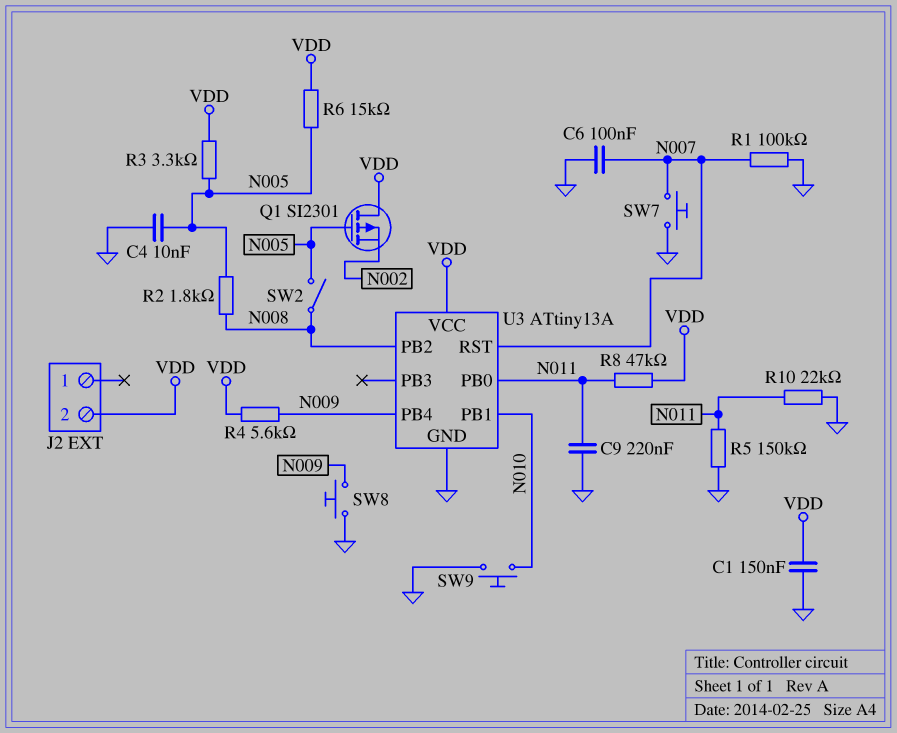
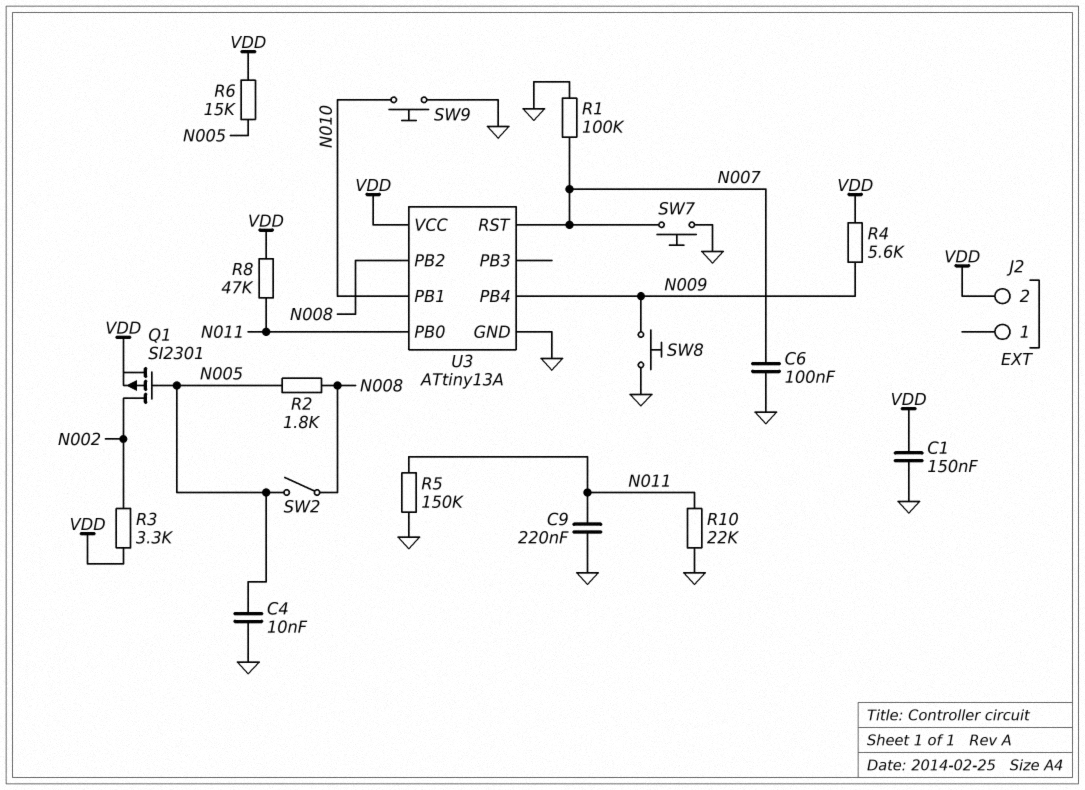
Q1: PMOS SI2301 (G N005, D VDD, S N002) -> PMOS SI2301 (G N005, D N002, S VDD)
R3: 3.3k (N005, VDD) -> 3.3k (N002, VDD)

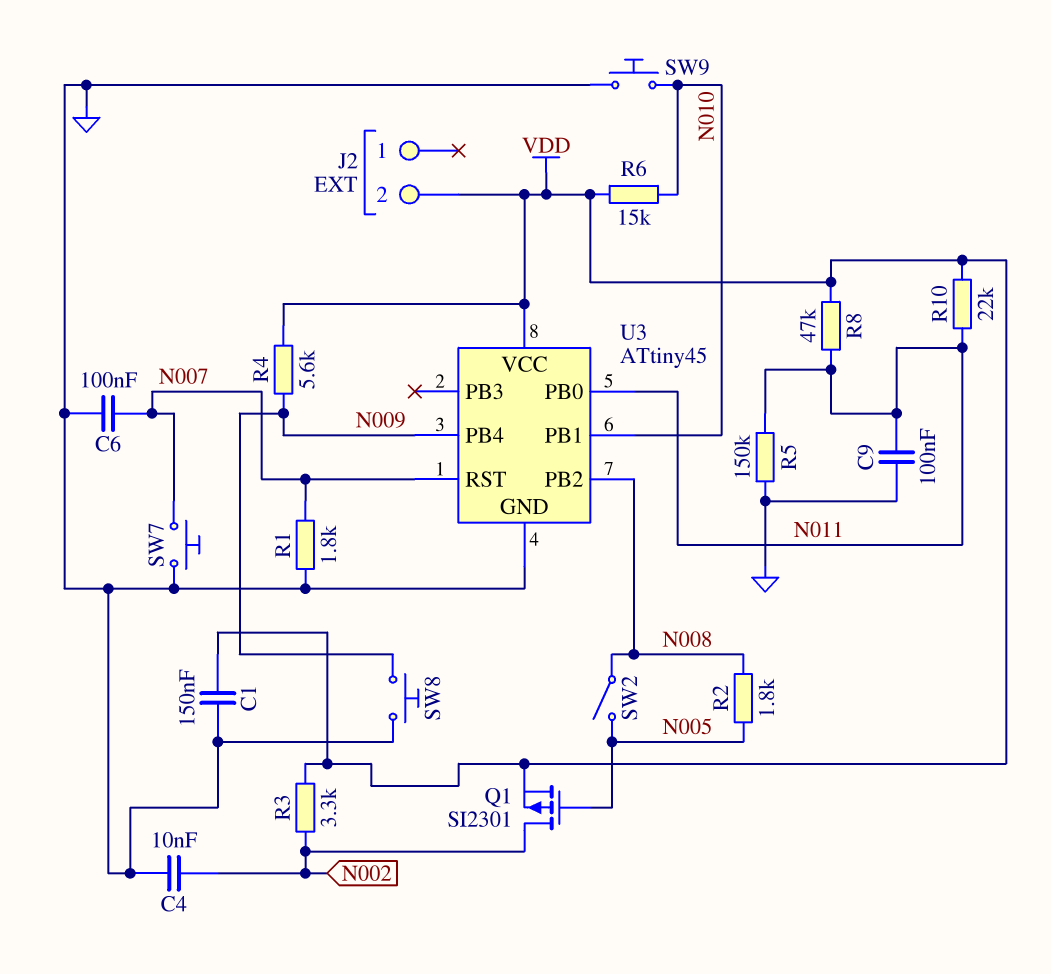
C4: 10nF (GND, N005) -> 10nF (GND, N002)
C9: 220nF (GND, N011) -> 100nF (GND, N011)
R1: 100k (GND, N007) -> 1.8k (GND, N007)
R6: 15k (N005, VDD) -> 15k (N010, VDD)
R10: 22k (GND, N011) -> 22k (N011, VDD)
U3: ATtiny13A -> ATtiny45

